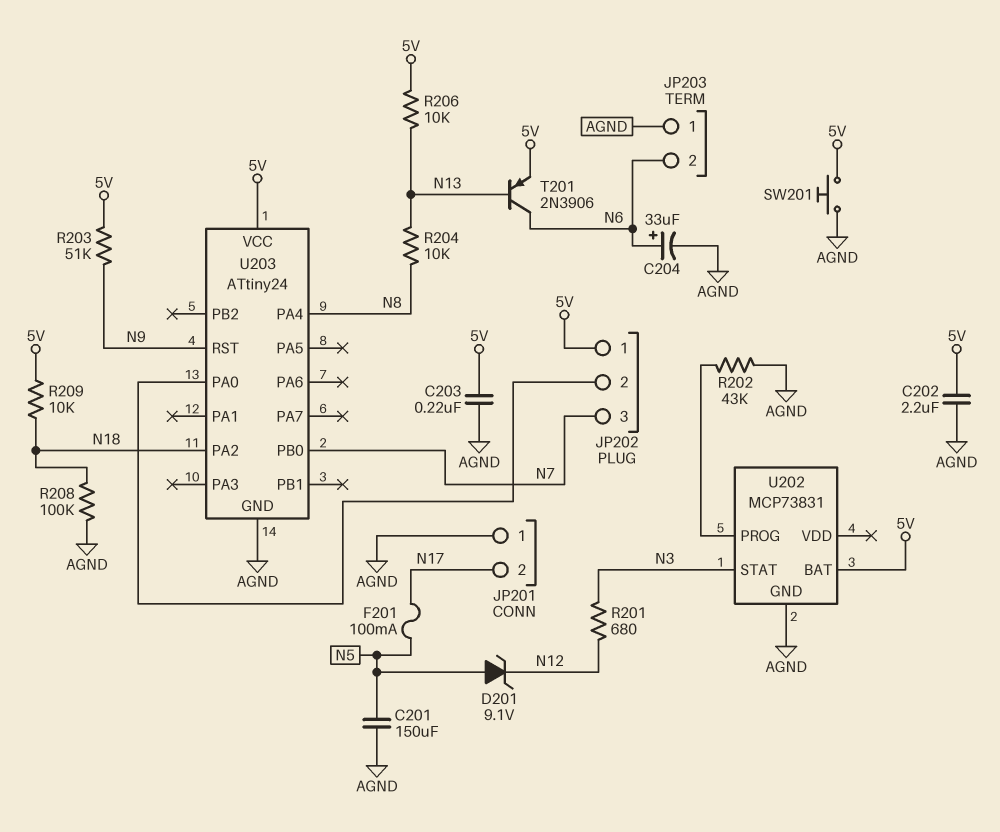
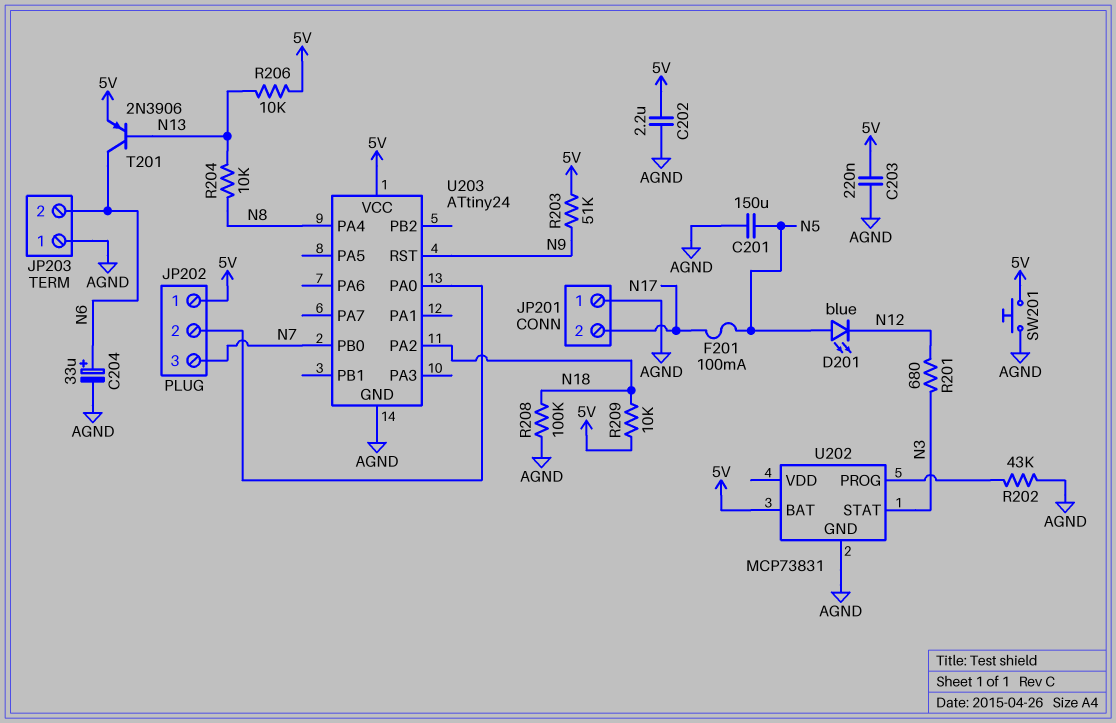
D201: zener 9.1V (A N5, K N12) -> LED blue (A N5, K N12)

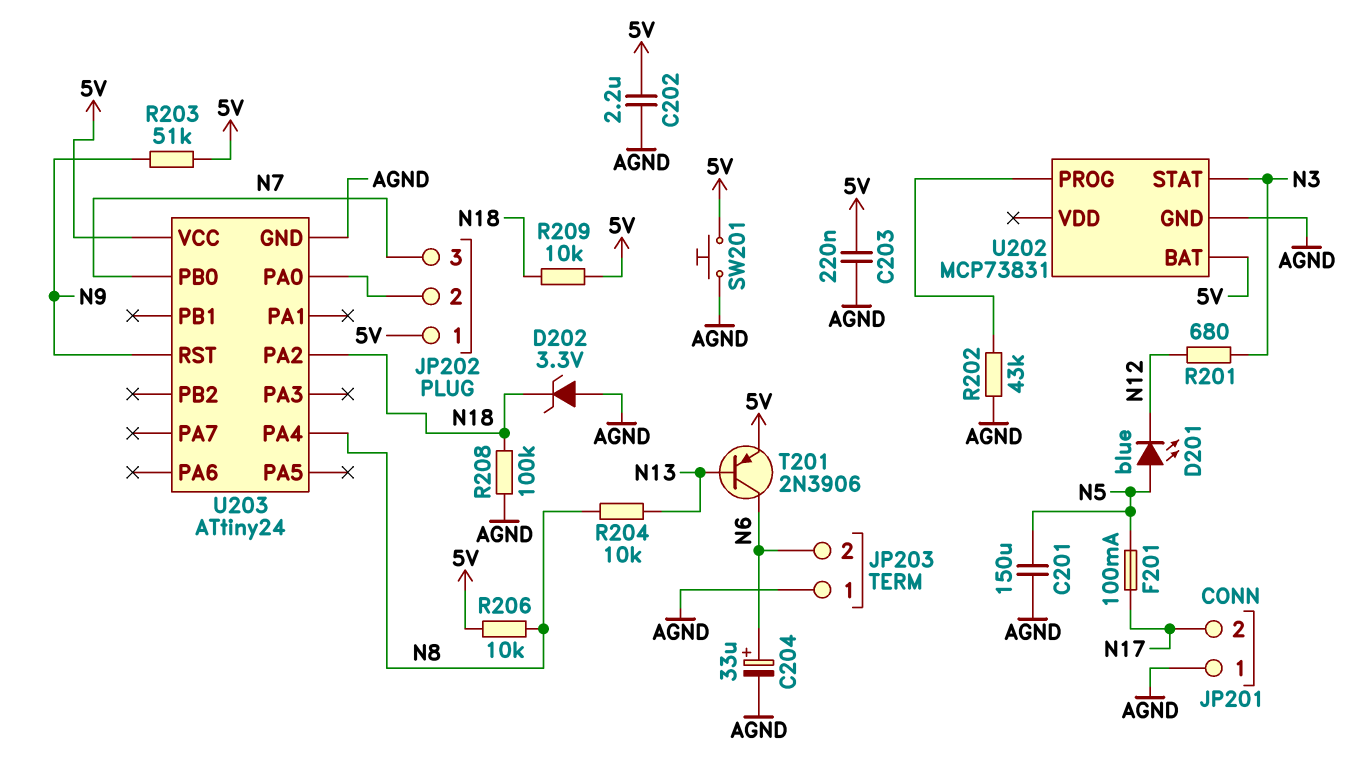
D202: none -> zener 3.3V (A AGND, K N18)
R206: 10k (5V, N13) -> 10k (5V, N8)

